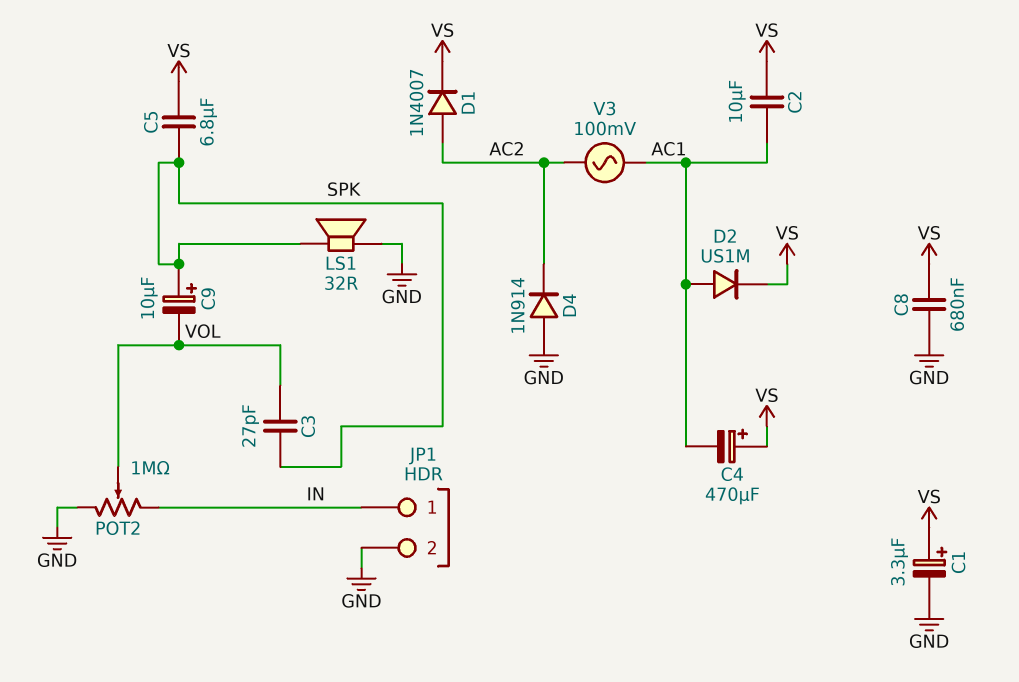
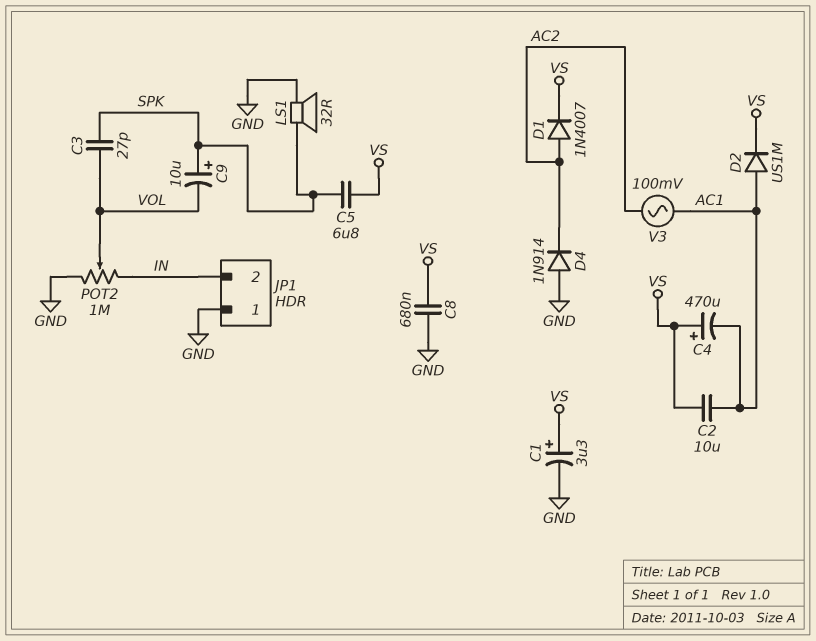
JP1 pin 1: IN -> GND
JP1 pin 2: GND -> IN

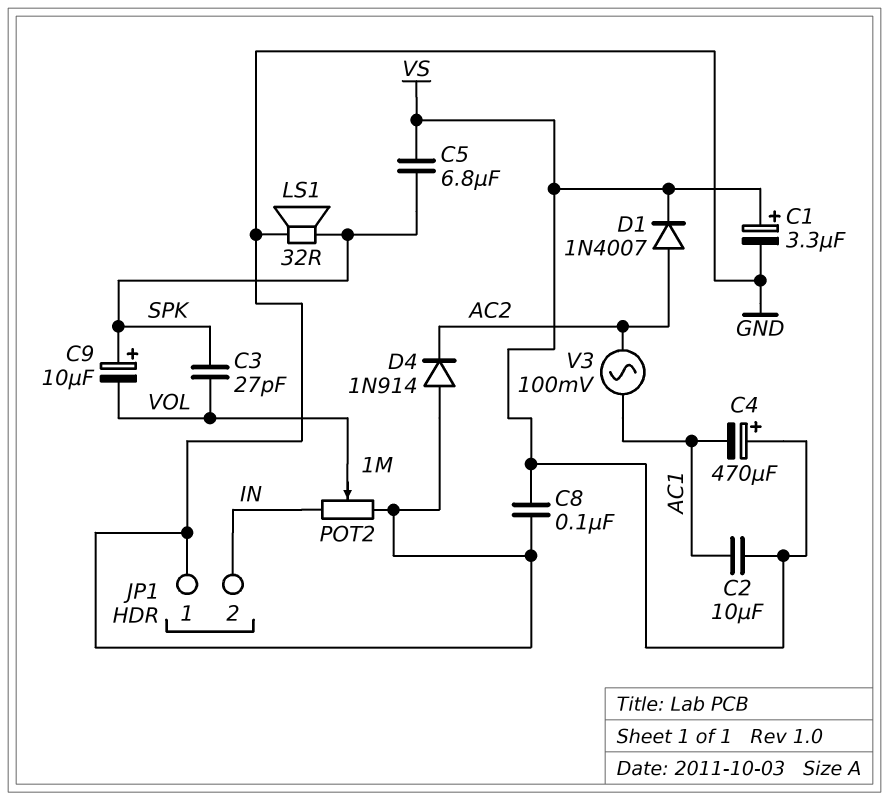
C8: 680nF (GND, VS) -> 100nF (GND, VS)
D2: diode US1M (A AC1, K VS) -> none

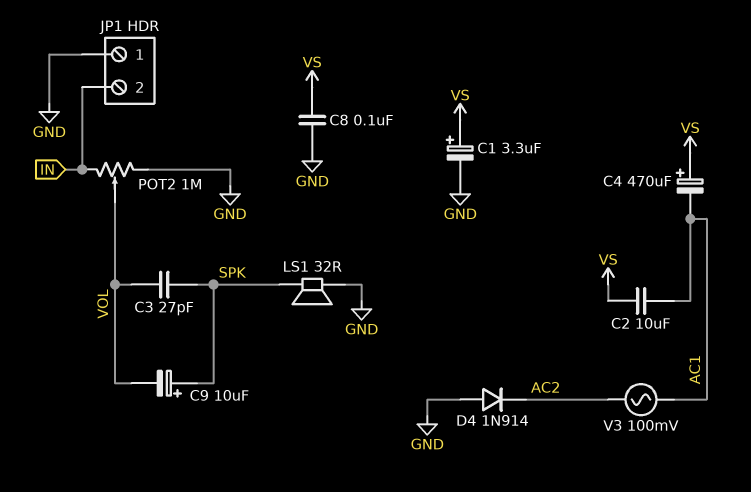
C5: 6.8uF (SPK, VS) -> none
D1: diode 1N4007 (A AC2, K VS) -> none

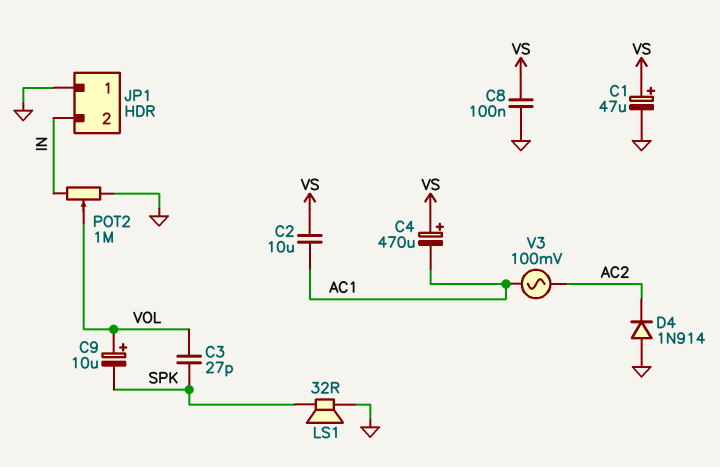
C1: 3.3uF (plus VS, minus GND) -> 47uF (plus VS, minus GND)
C9: 10uF (plus SPK, minus VOL) -> 10uF (plus VOL, minus SPK)

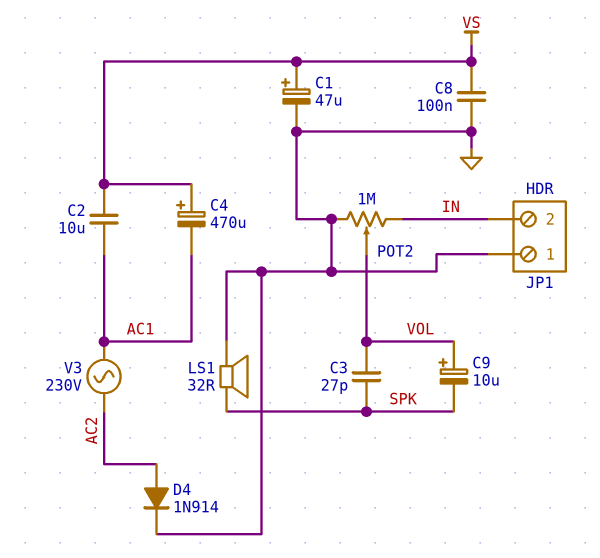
D4: diode 1N914 (A GND, K AC2) -> diode 1N914 (A AC2, K GND)
V3: AC 100mV (AC1, AC2) -> AC 230V (AC1, AC2)

